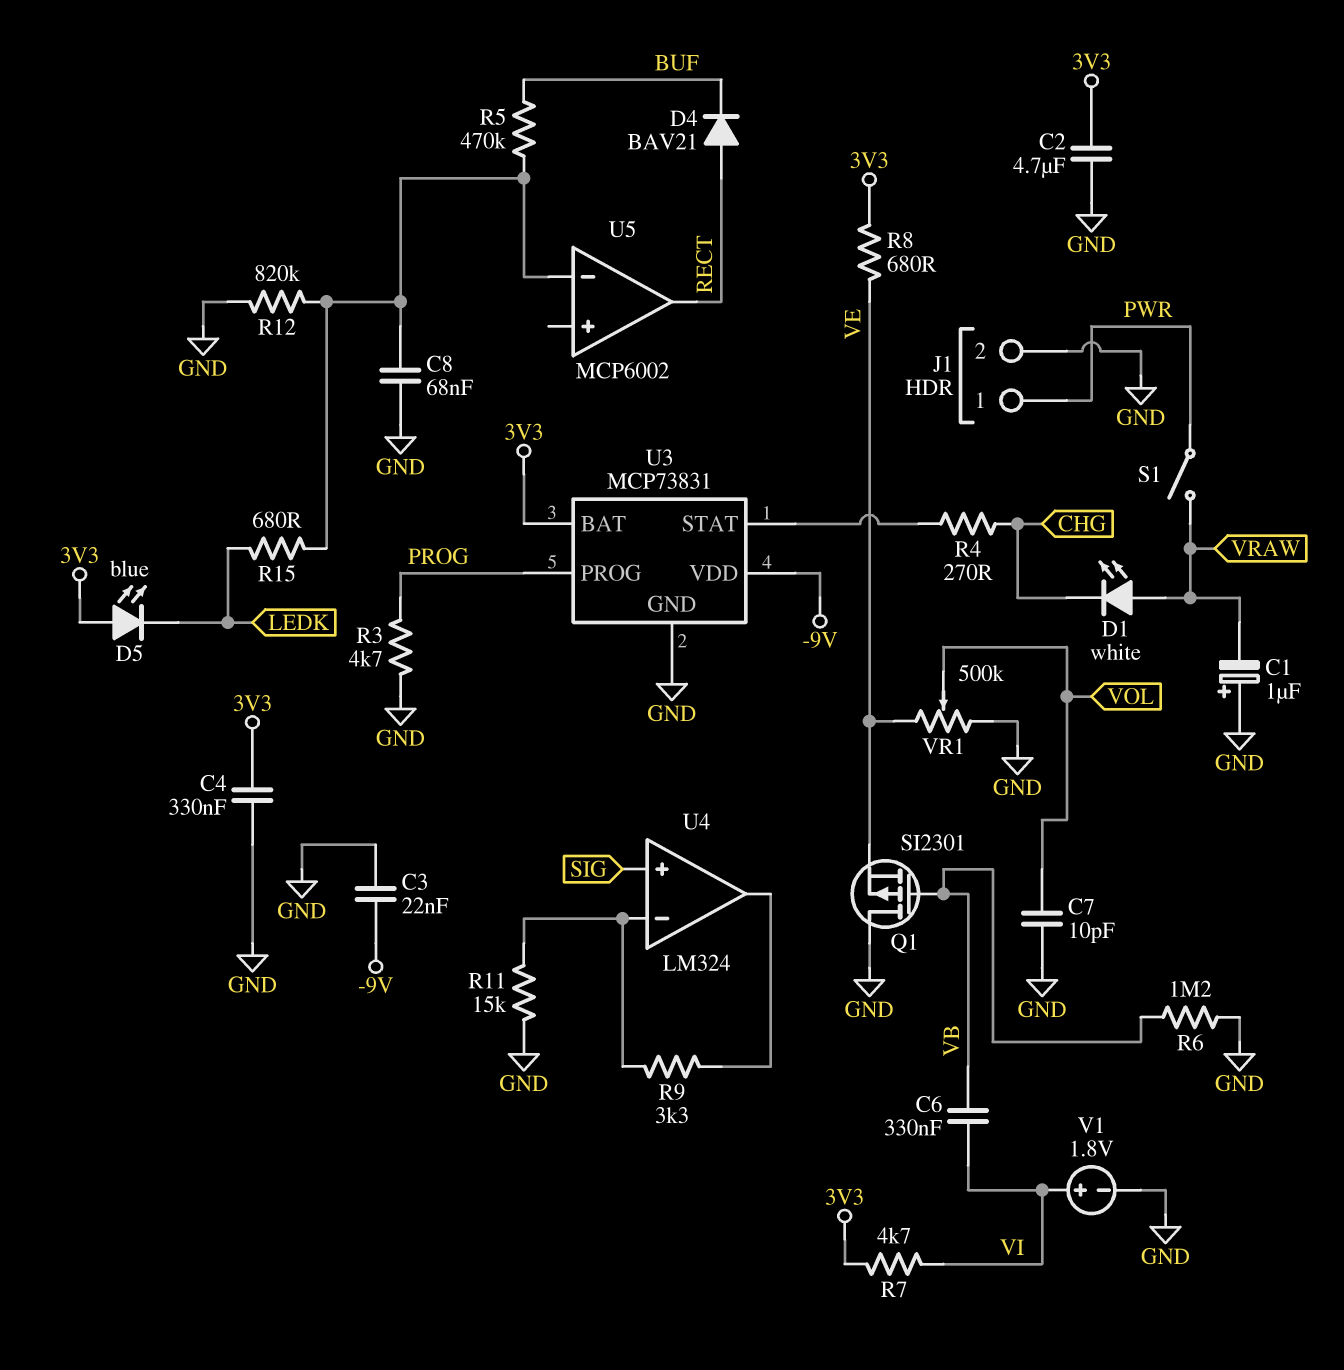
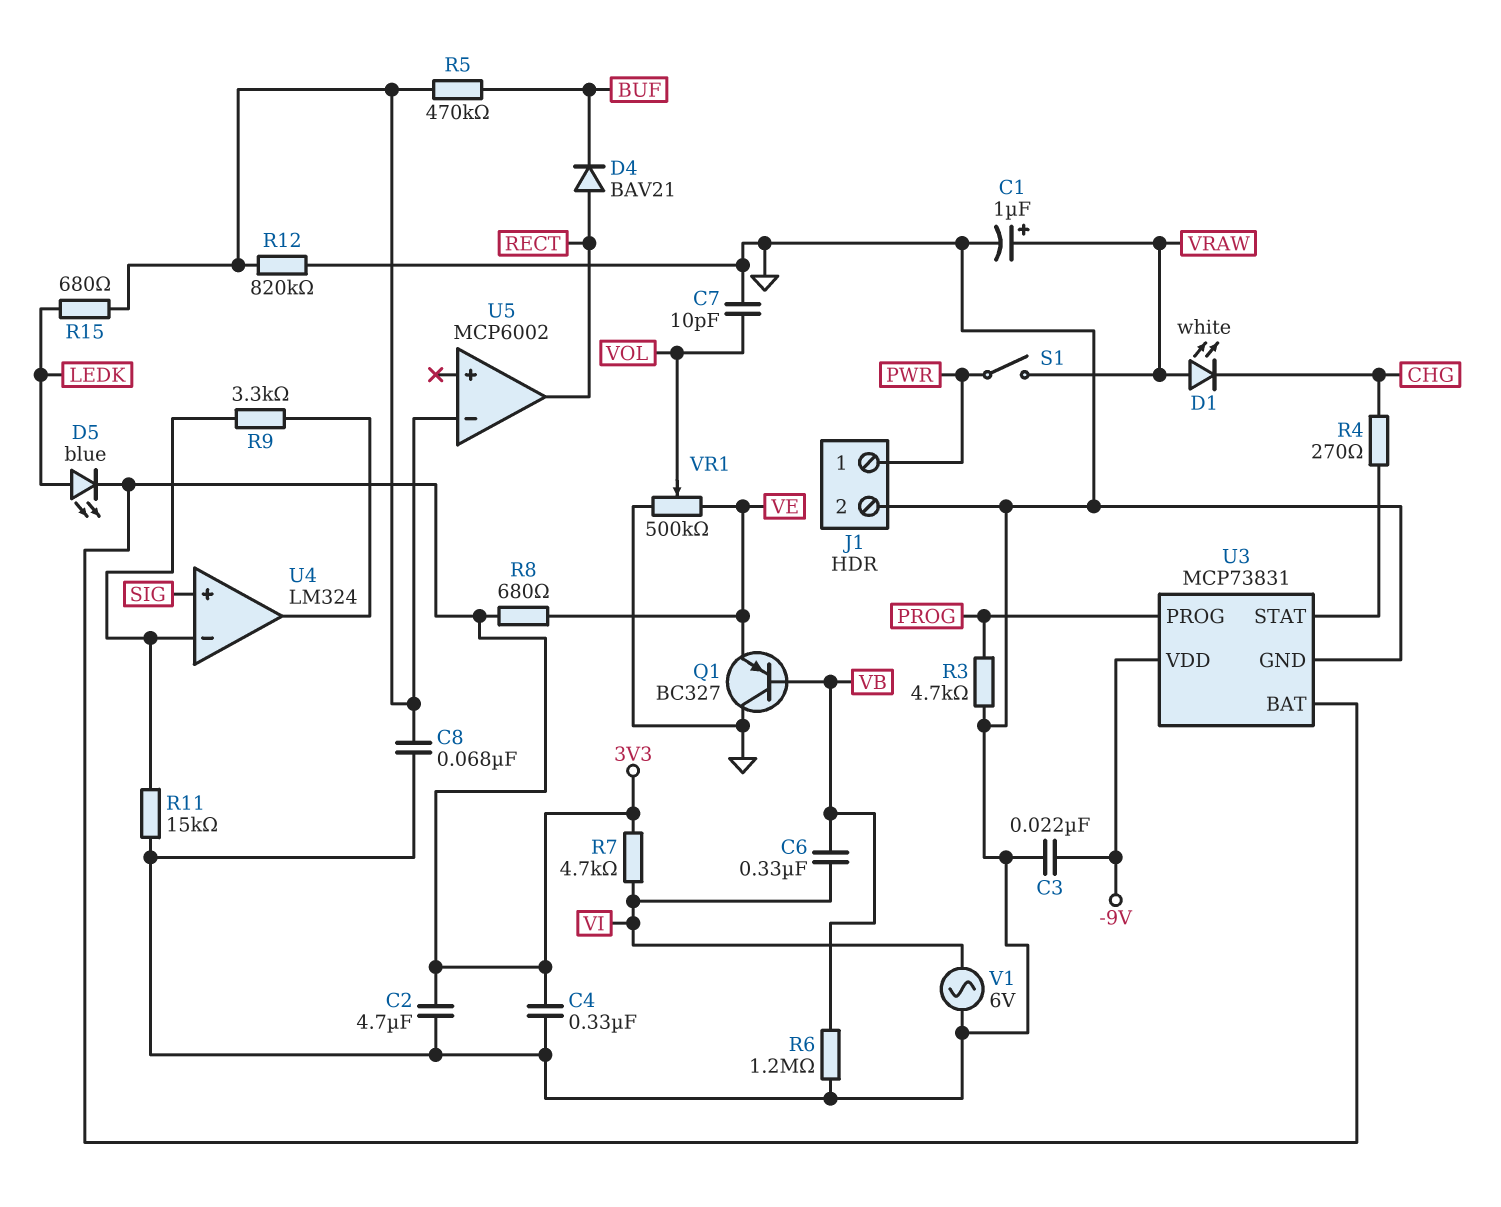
C1: 1uF (plus GND, minus VRAW) -> 1uF (plus VRAW, minus GND)
D5: LED blue (A 3V3, K LEDK) -> LED blue (A LEDK, K 3V3)
Q1: PMOS SI2301 (G VB, D GND, S VE) -> PNP BC327 (B VB, C GND, E VE)
V1: 1.8V (plus VI, minus GND) -> AC 6V (GND, VI)

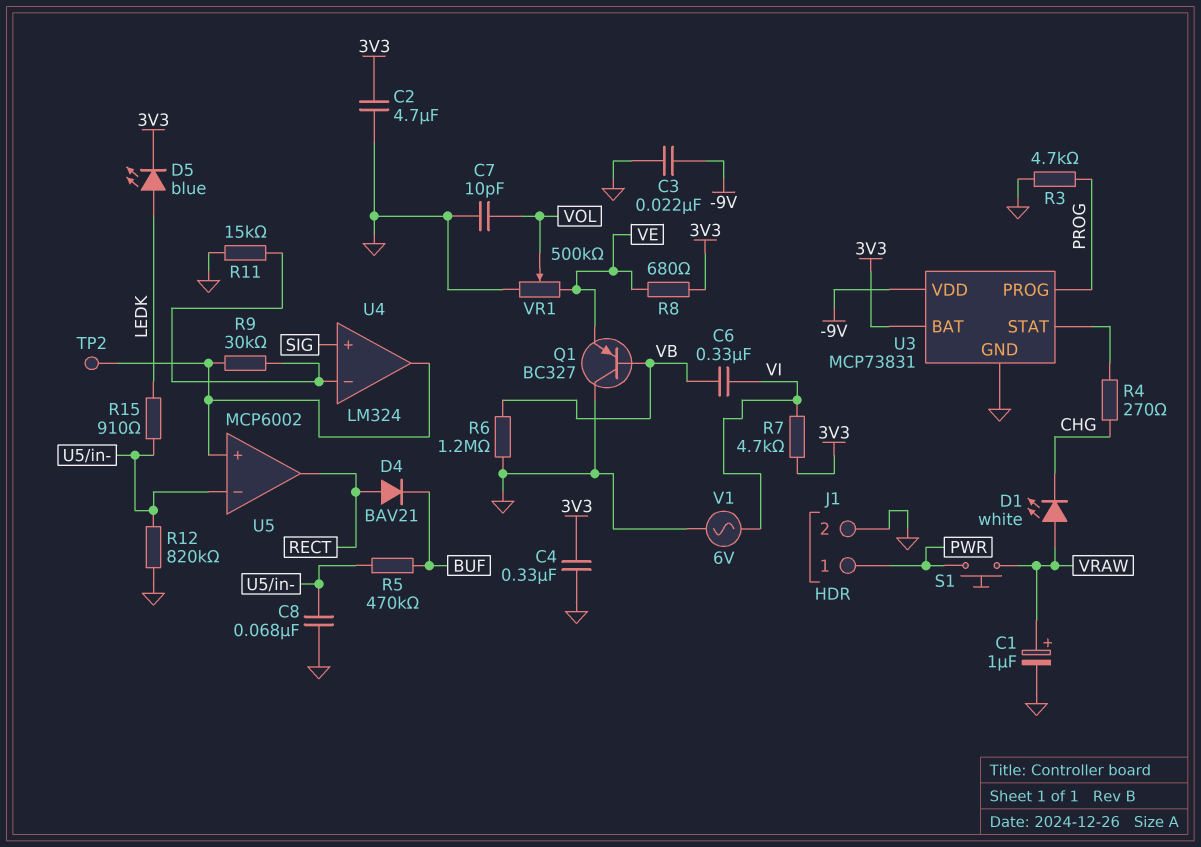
R9: 3.3k (U4/in-, U4/out) -> 30k (U4/in-, U4/out)
R15: 680 (LEDK, U5/in-) -> 910 (LEDK, U5/in-)
S1: switch (PWR, VRAW) -> button (PWR, VRAW)
TP2: none -> test point (U4/out)
U5 pin in+: none -> U4/out

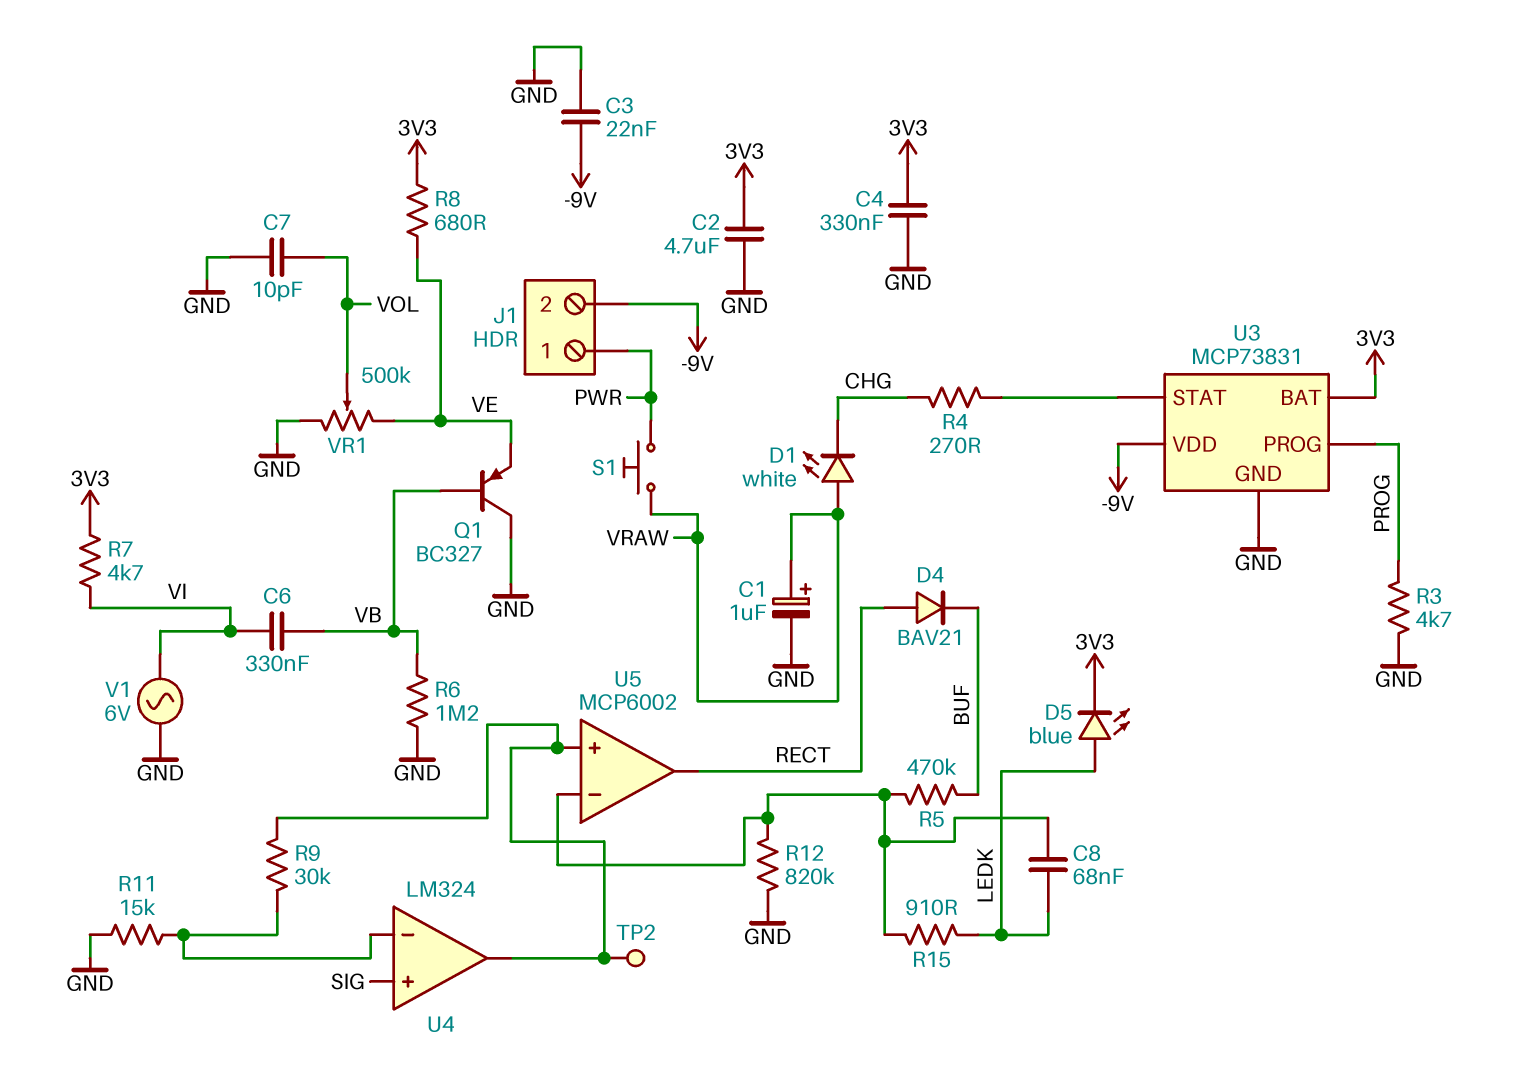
C8: 68nF (GND, U5/in-) -> 68nF (LEDK, U5/in-)
J1 pin 2: GND -> -9V

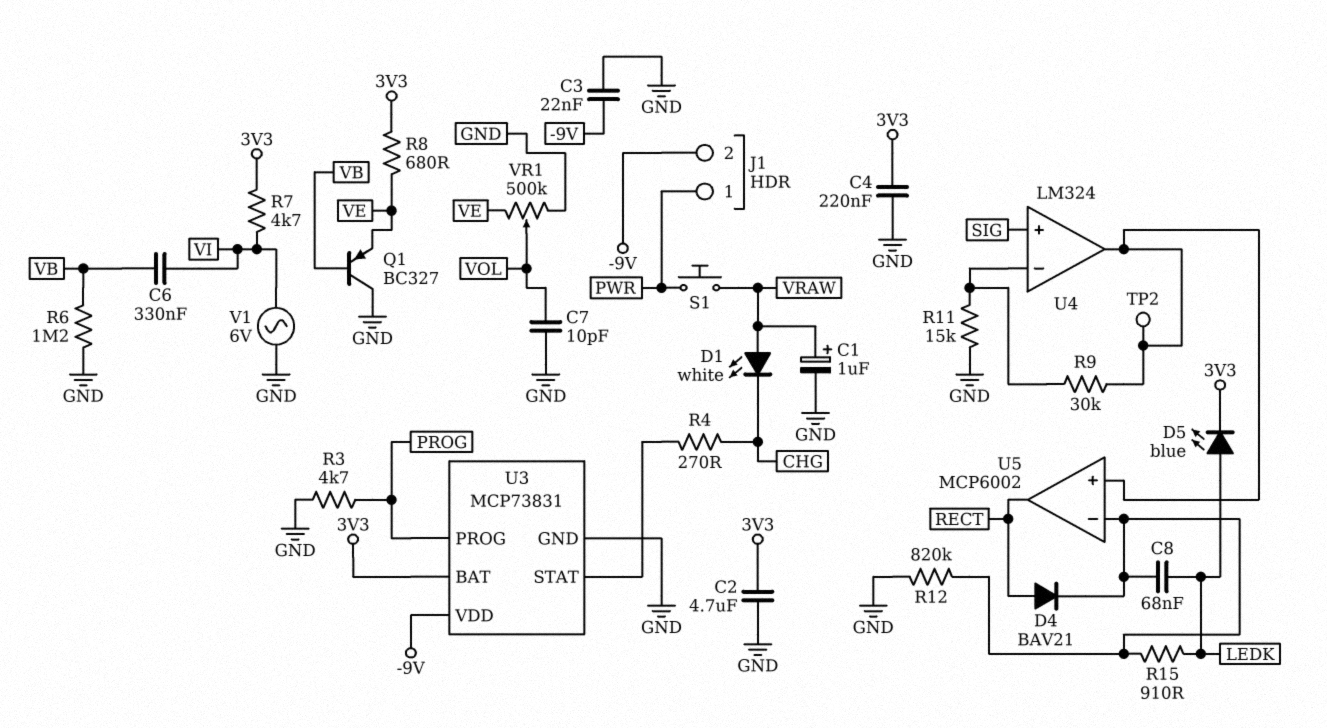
C4: 330nF (3V3, GND) -> 220nF (3V3, GND)
D4: diode BAV21 (A RECT, K BUF) -> diode BAV21 (A RECT, K U5/in-)
R5: 470k (BUF, U5/in-) -> none

